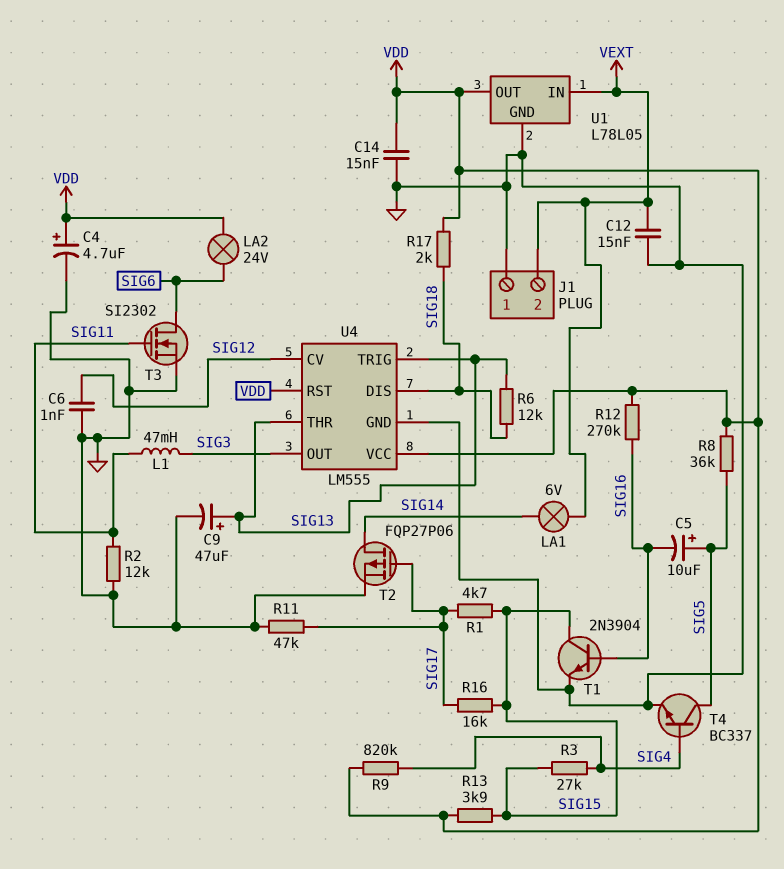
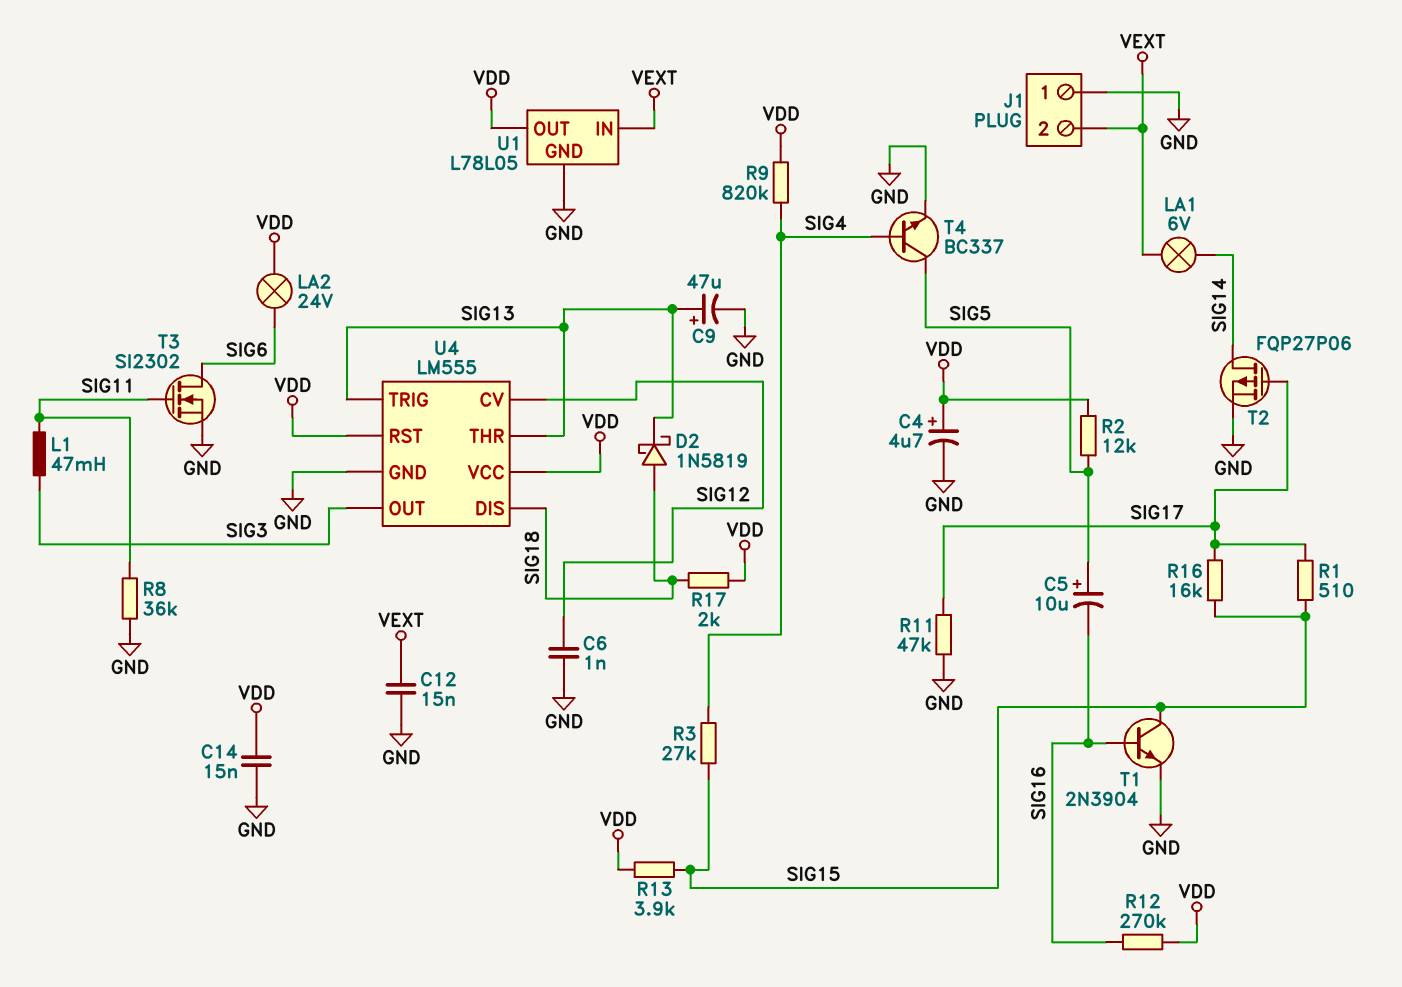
D2: none -> schottky 1N5819 (A SIG18, K SIG13)
R1: 4.7k (SIG15, SIG17) -> 510 (SIG15, SIG17)
R2: 12k (GND, SIG11) -> 12k (SIG5, VDD)
R6: 12k (SIG13, SIG18) -> none
R8: 36k (SIG5, VDD) -> 36k (GND, SIG11)

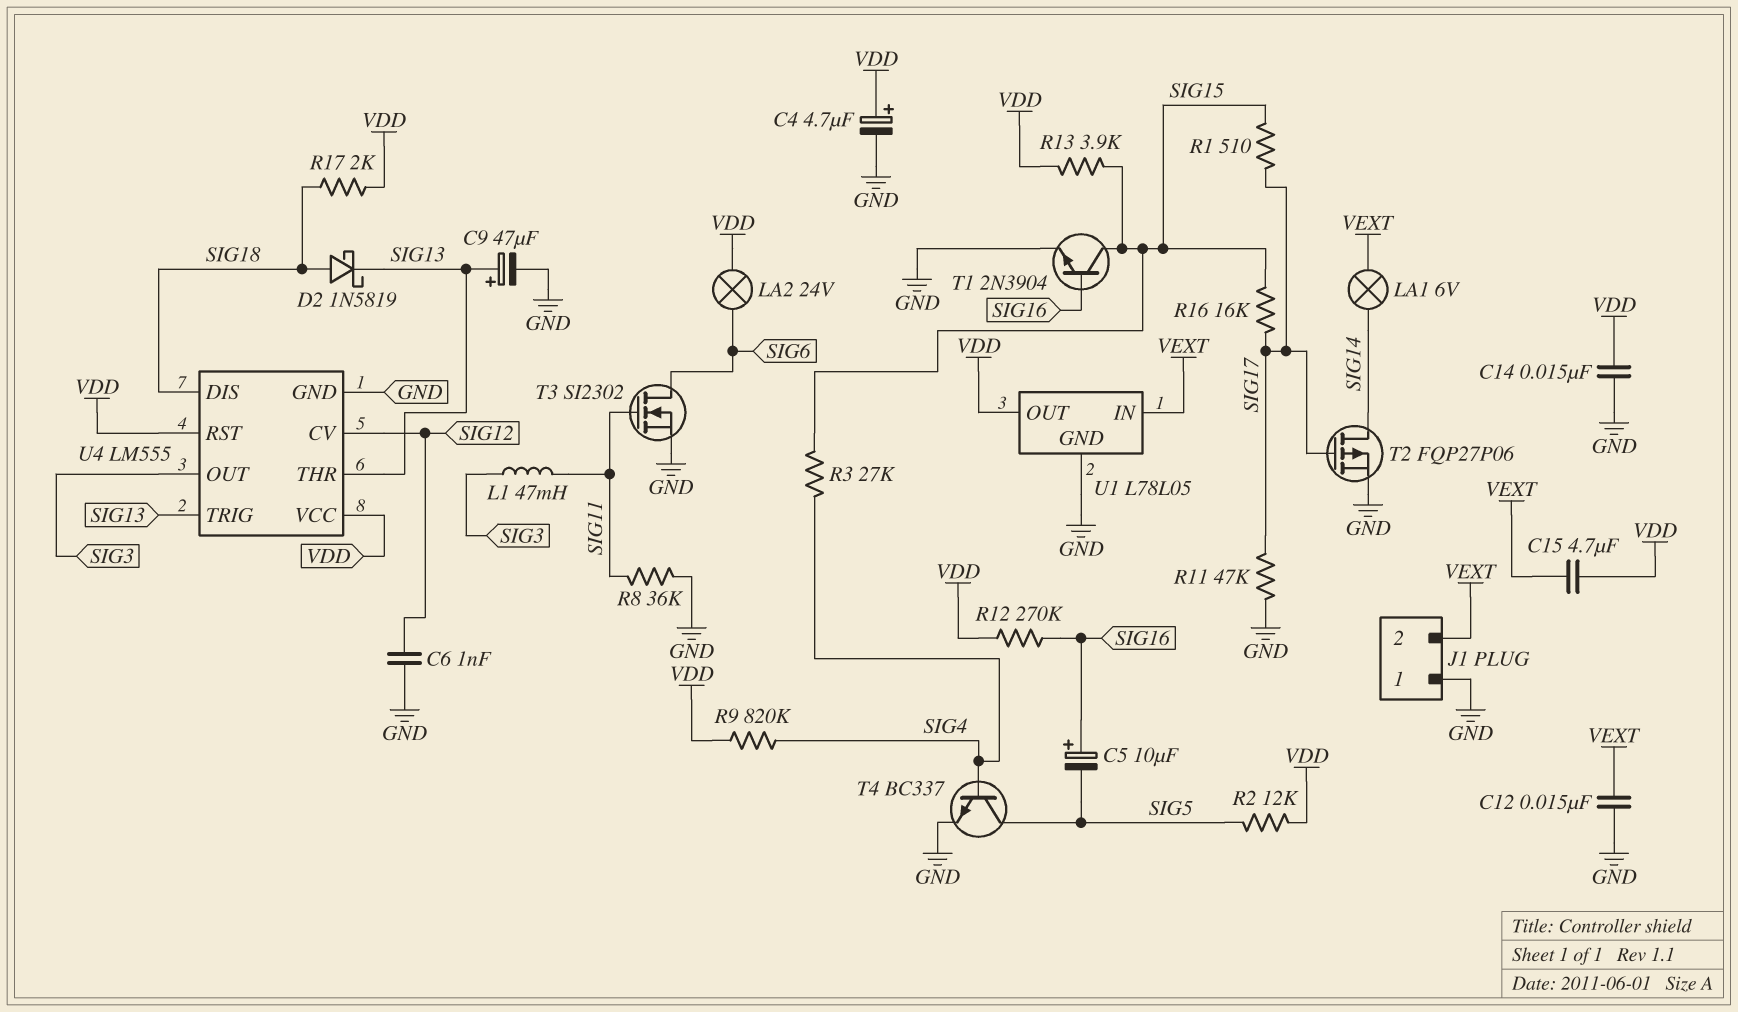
C5: 10uF (plus SIG5, minus SIG16) -> 10uF (plus SIG16, minus SIG5)
C15: none -> 4.7uF (VDD, VEXT)

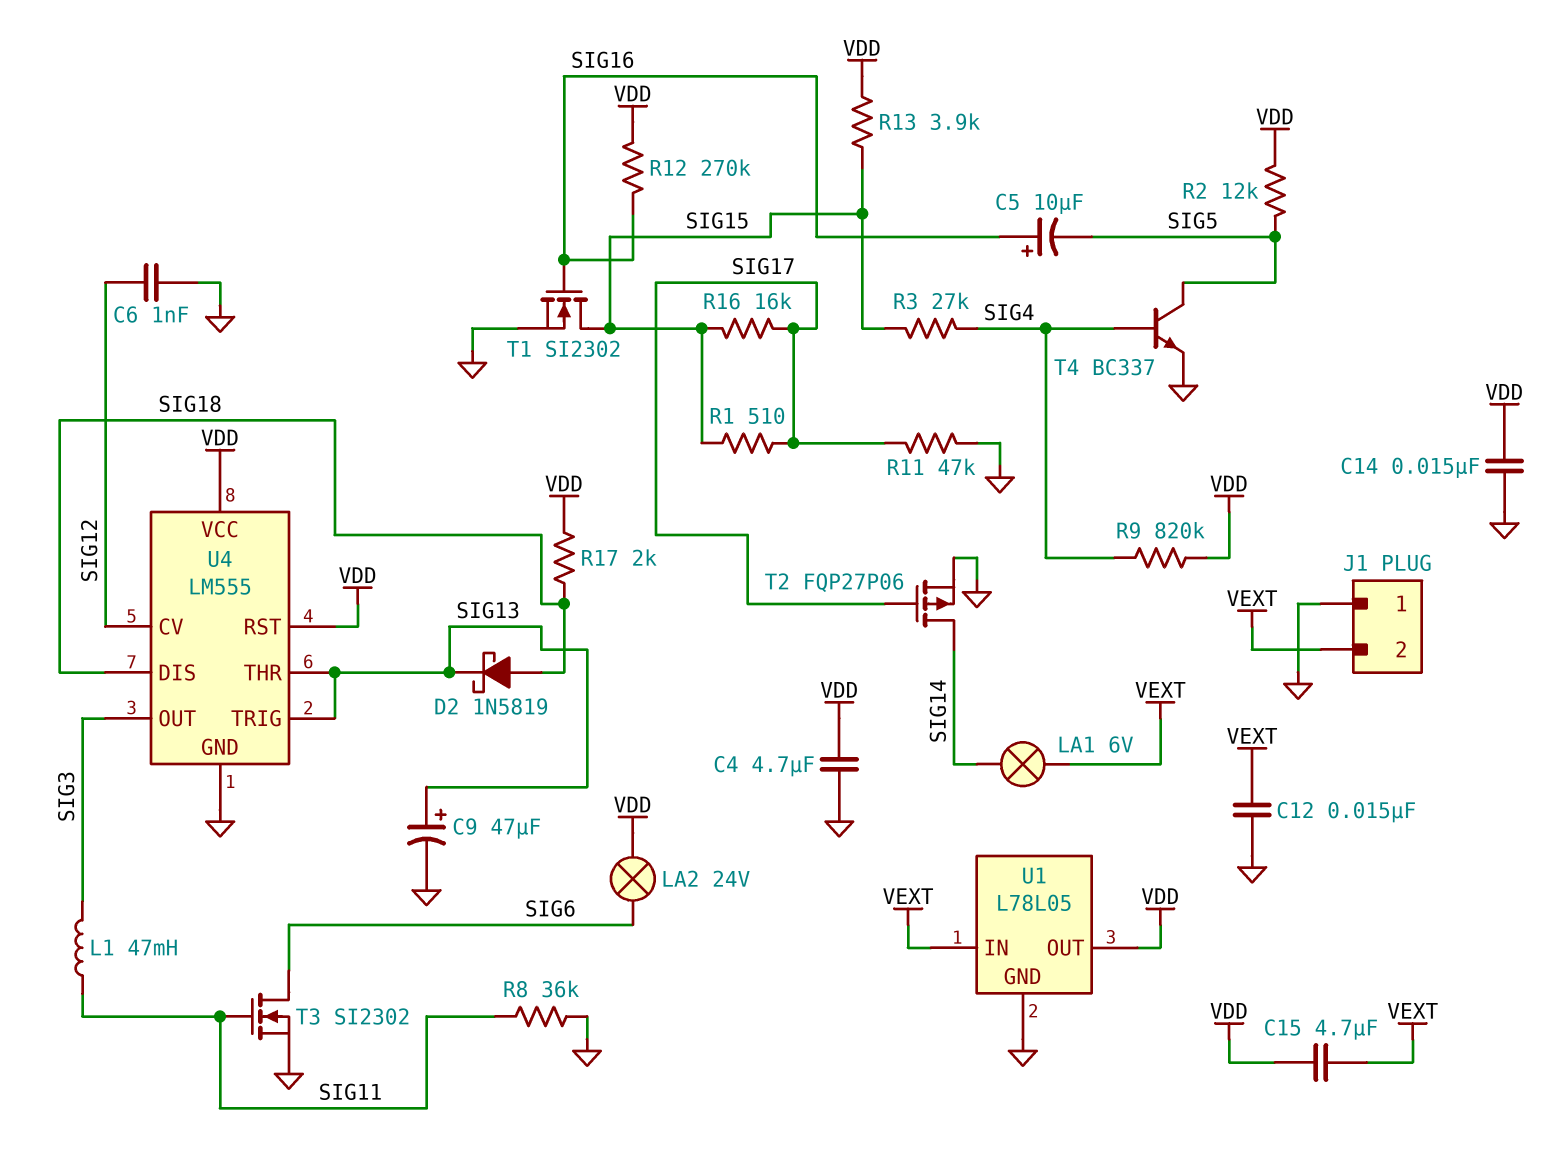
C4: 4.7uF (plus VDD, minus GND) -> 4.7uF (GND, VDD)
T1: NPN 2N3904 (B SIG16, C SIG15, E GND) -> NMOS SI2302 (G SIG16, D SIG15, S GND)

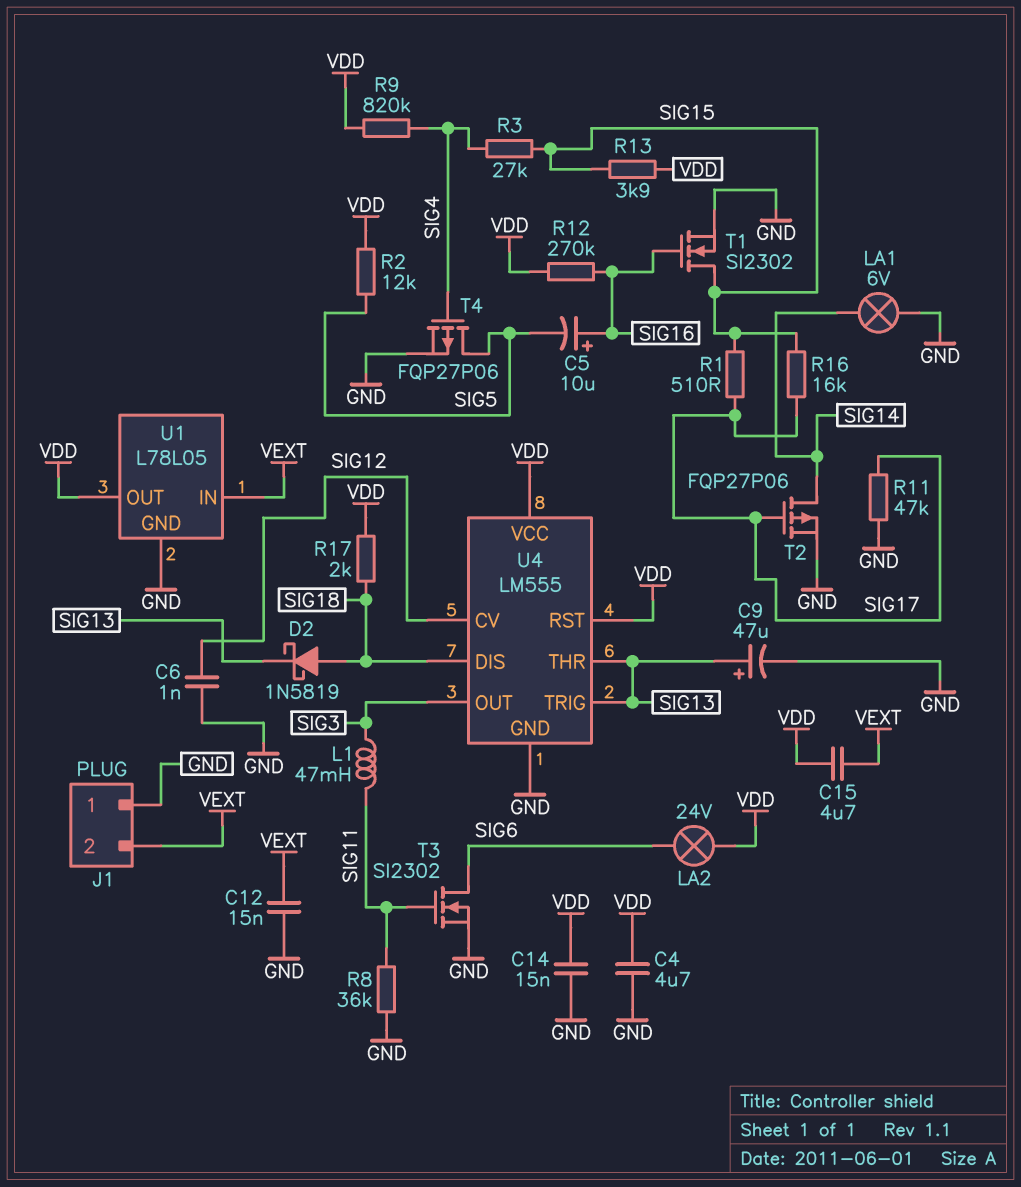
LA1: lamp 6V (SIG14, VEXT) -> lamp 6V (GND, SIG14)
T4: NPN BC337 (B SIG4, C SIG5, E GND) -> PMOS FQP27P06 (G SIG4, D SIG5, S GND)

